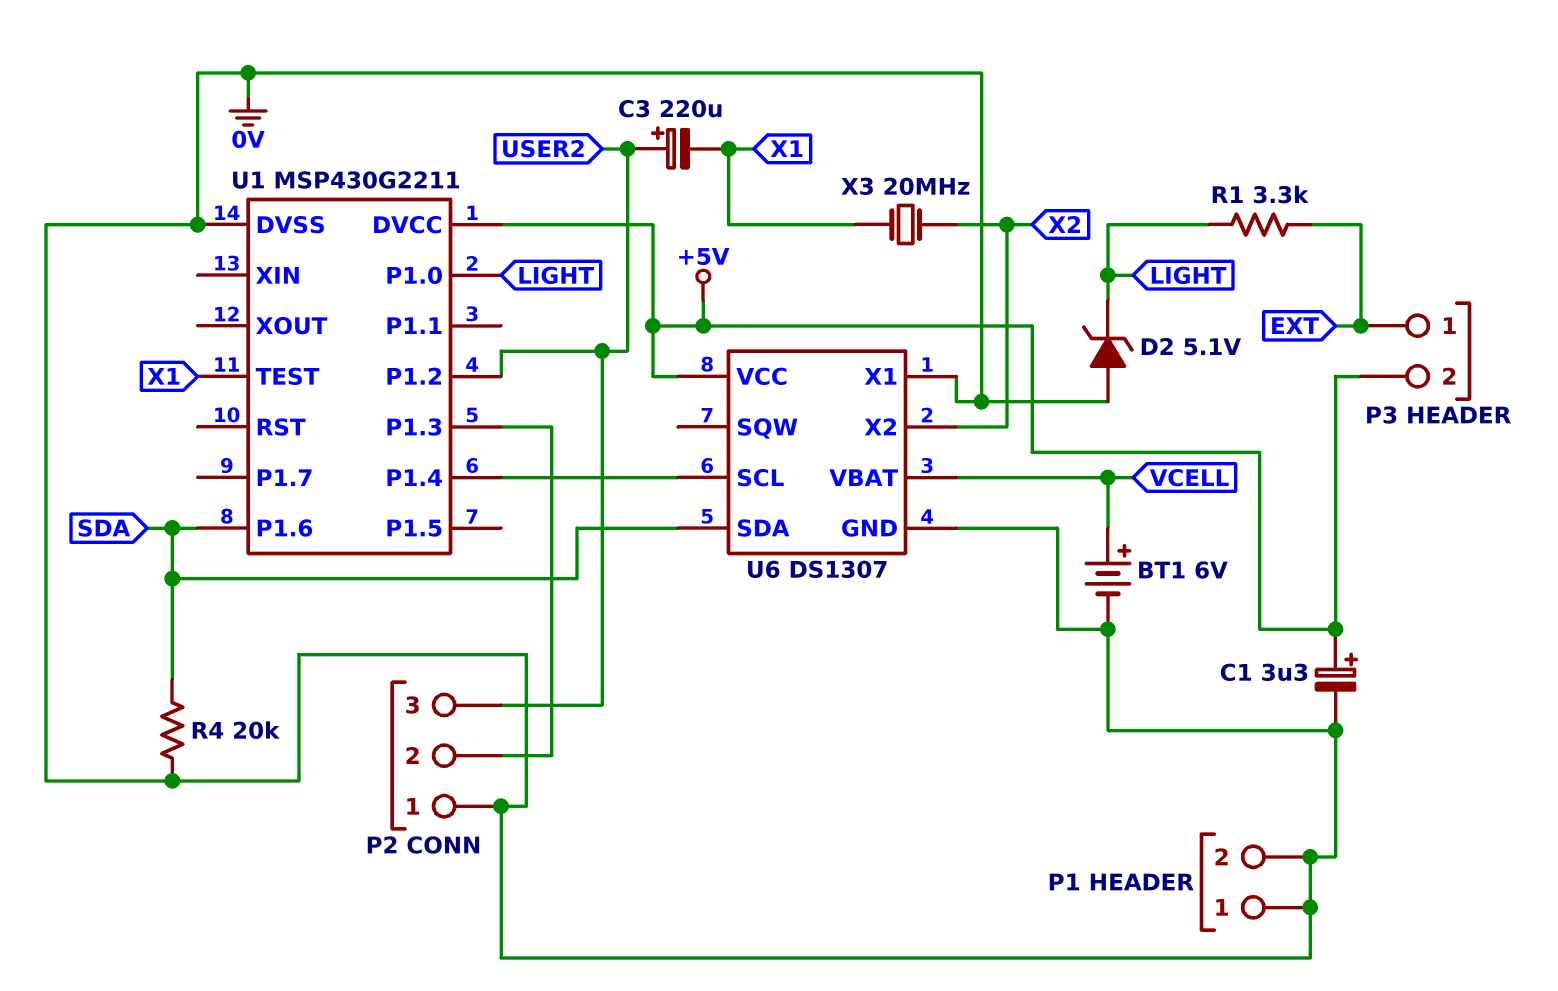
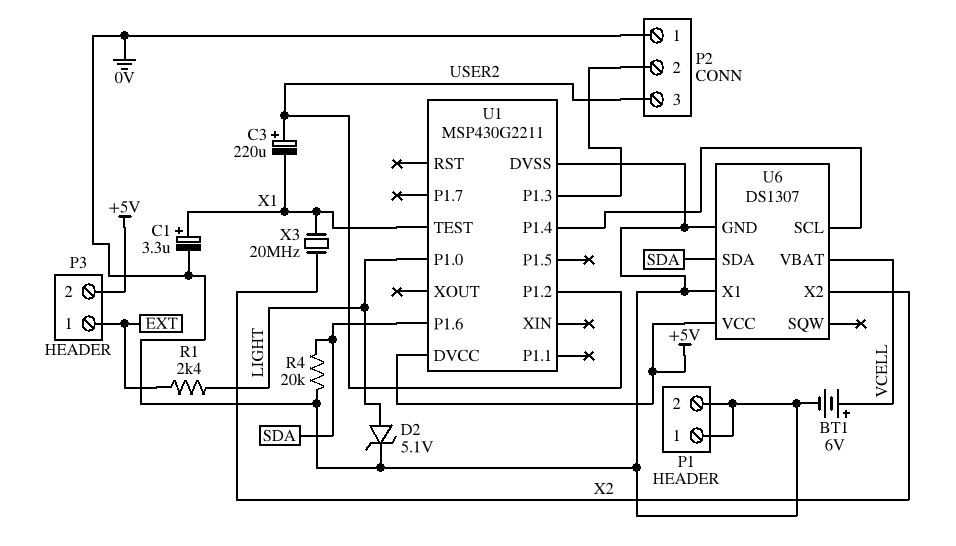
C1: 3.3uF (plus +5V, minus 0V) -> 3.3uF (plus X1, minus 0V)
D2: zener 5.1V (A 0V, K LIGHT) -> zener 5.1V (A LIGHT, K 0V)
R1: 3.3k (EXT, LIGHT) -> 2.4k (EXT, LIGHT)

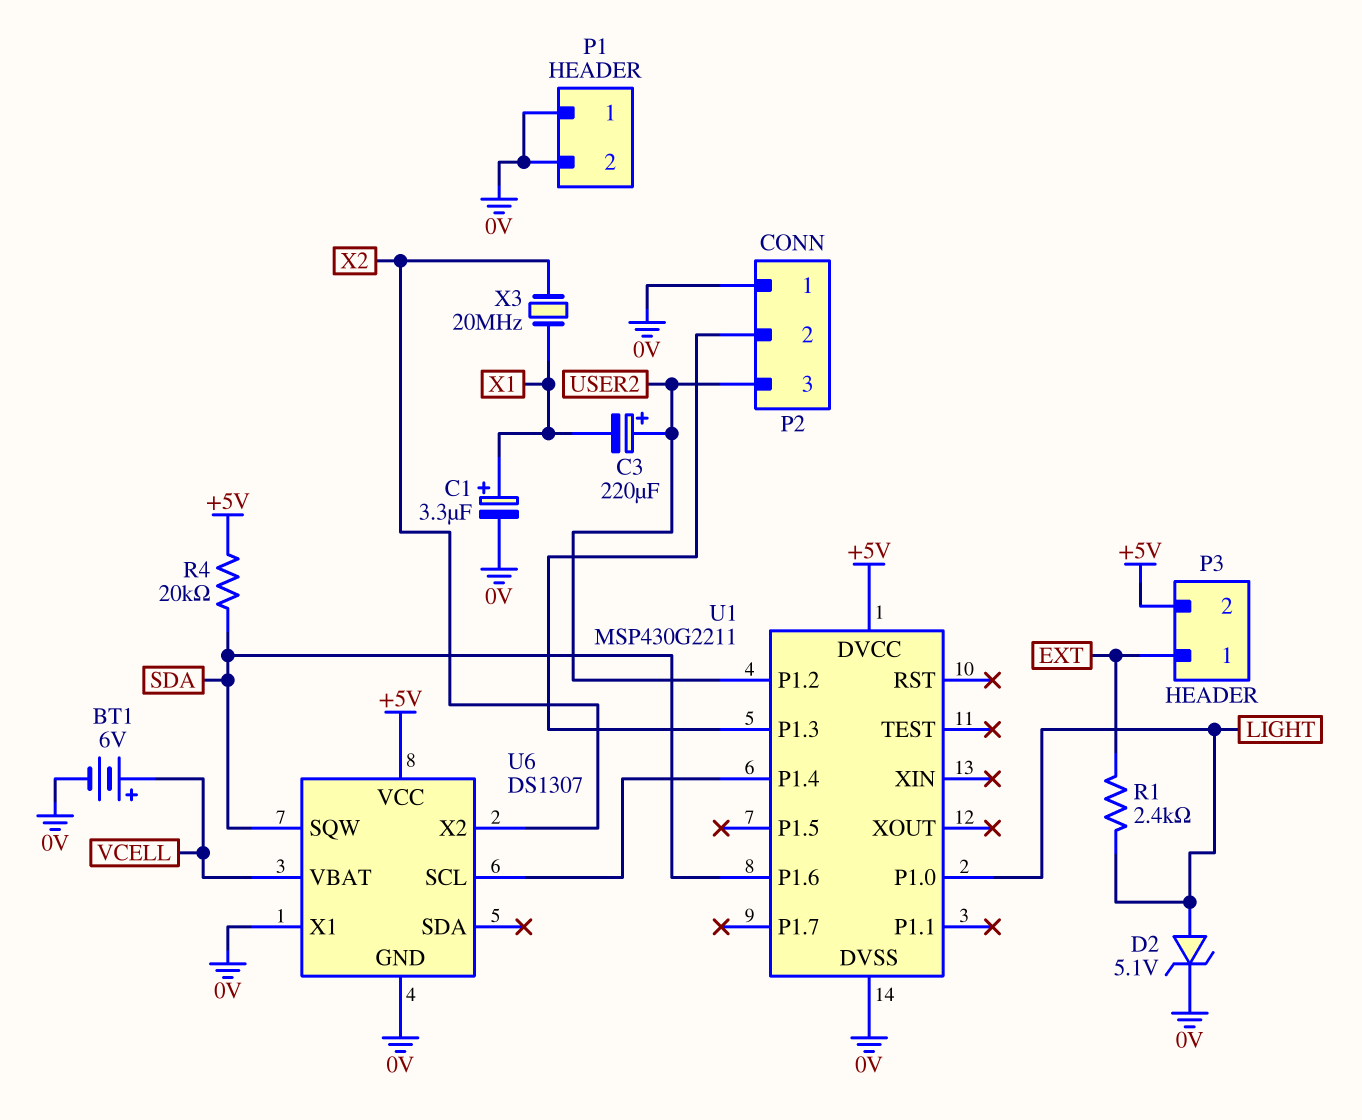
R4: 20k (0V, SDA) -> 20k (+5V, SDA)
U1 pin TEST: X1 -> none
U6 pin SDA: SDA -> none
U6 pin SQW: none -> SDA

